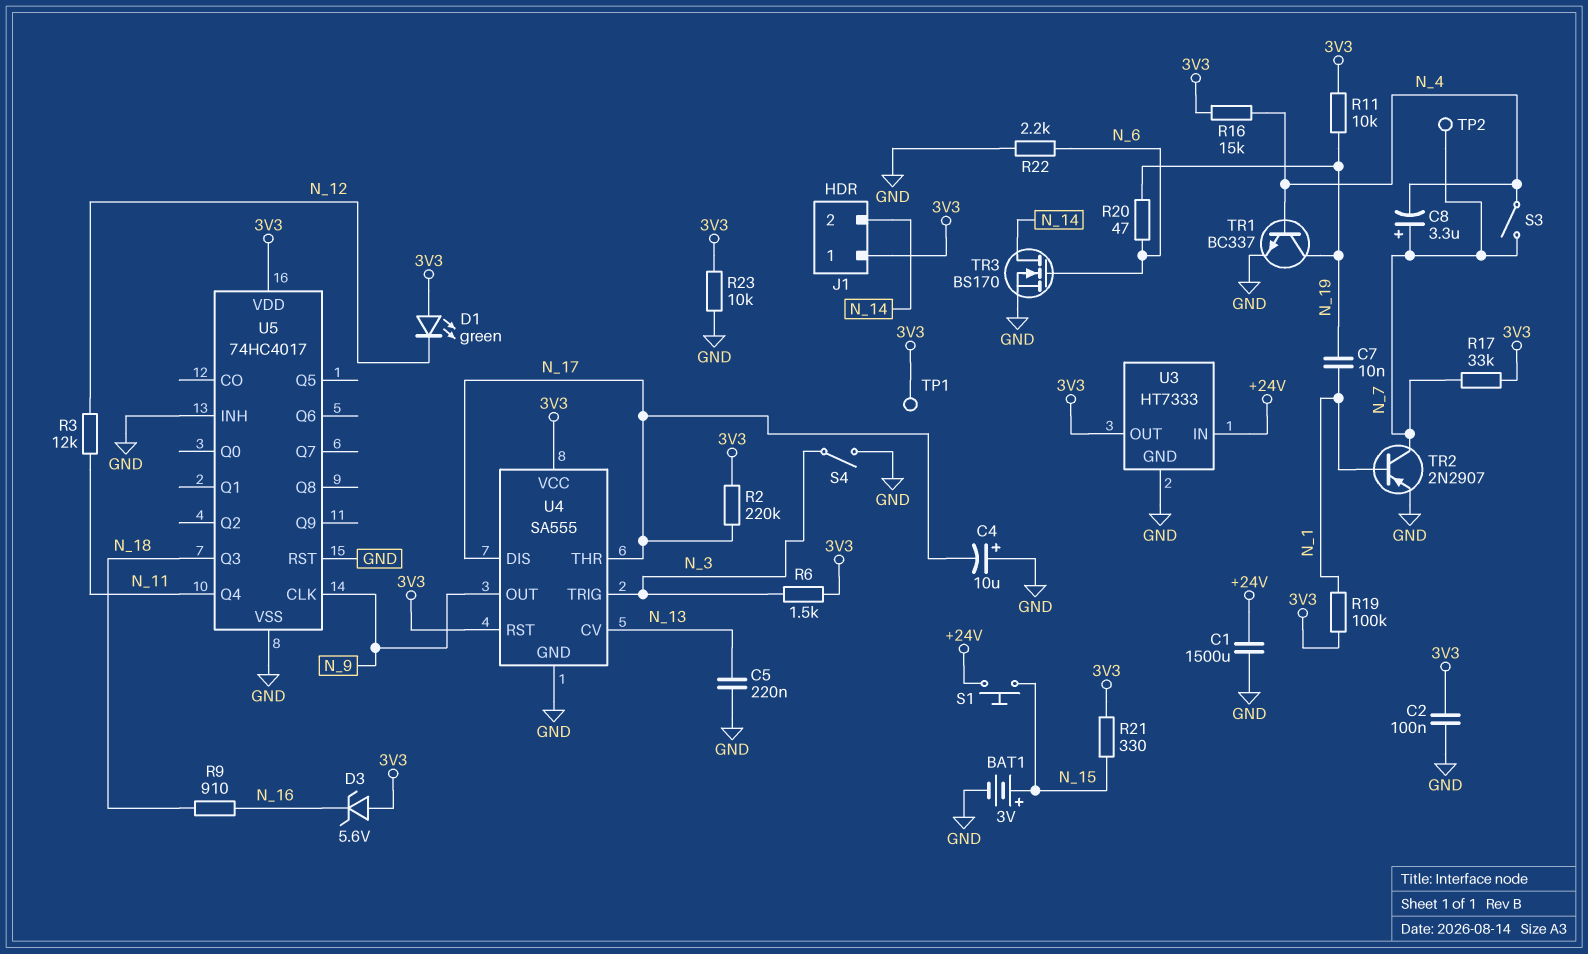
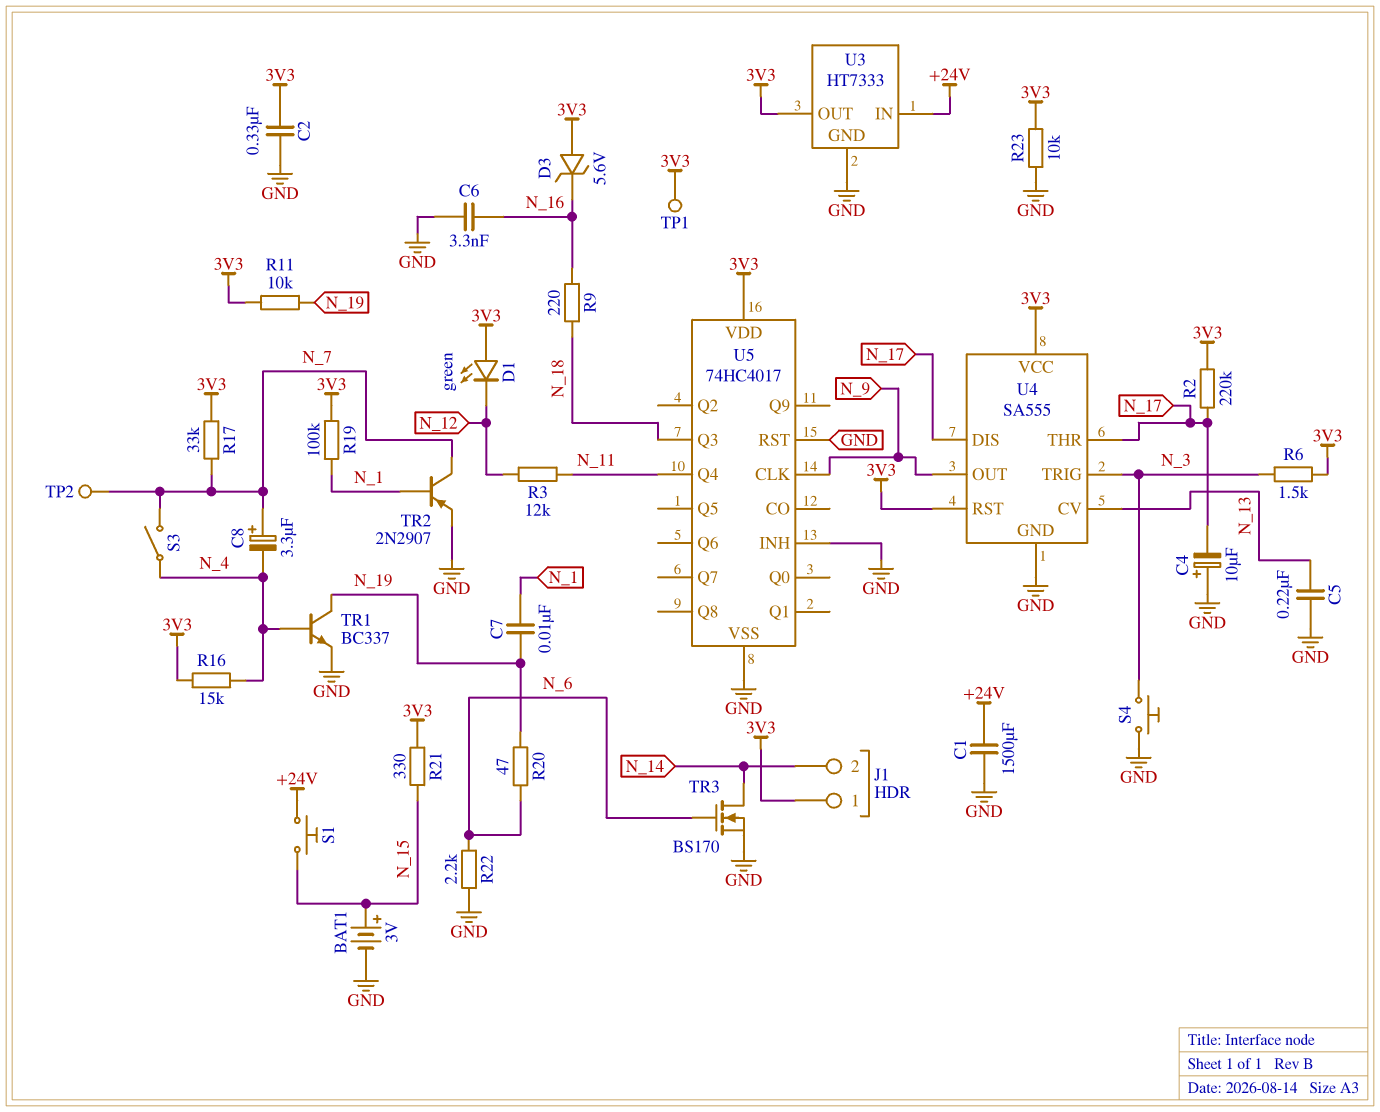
C2: 100nF (3V3, GND) -> 330nF (3V3, GND)
C6: none -> 3.3nF (GND, N_16)
R9: 910 (N_16, N_18) -> 220 (N_16, N_18)
S4: switch (GND, N_3) -> button (GND, N_3)

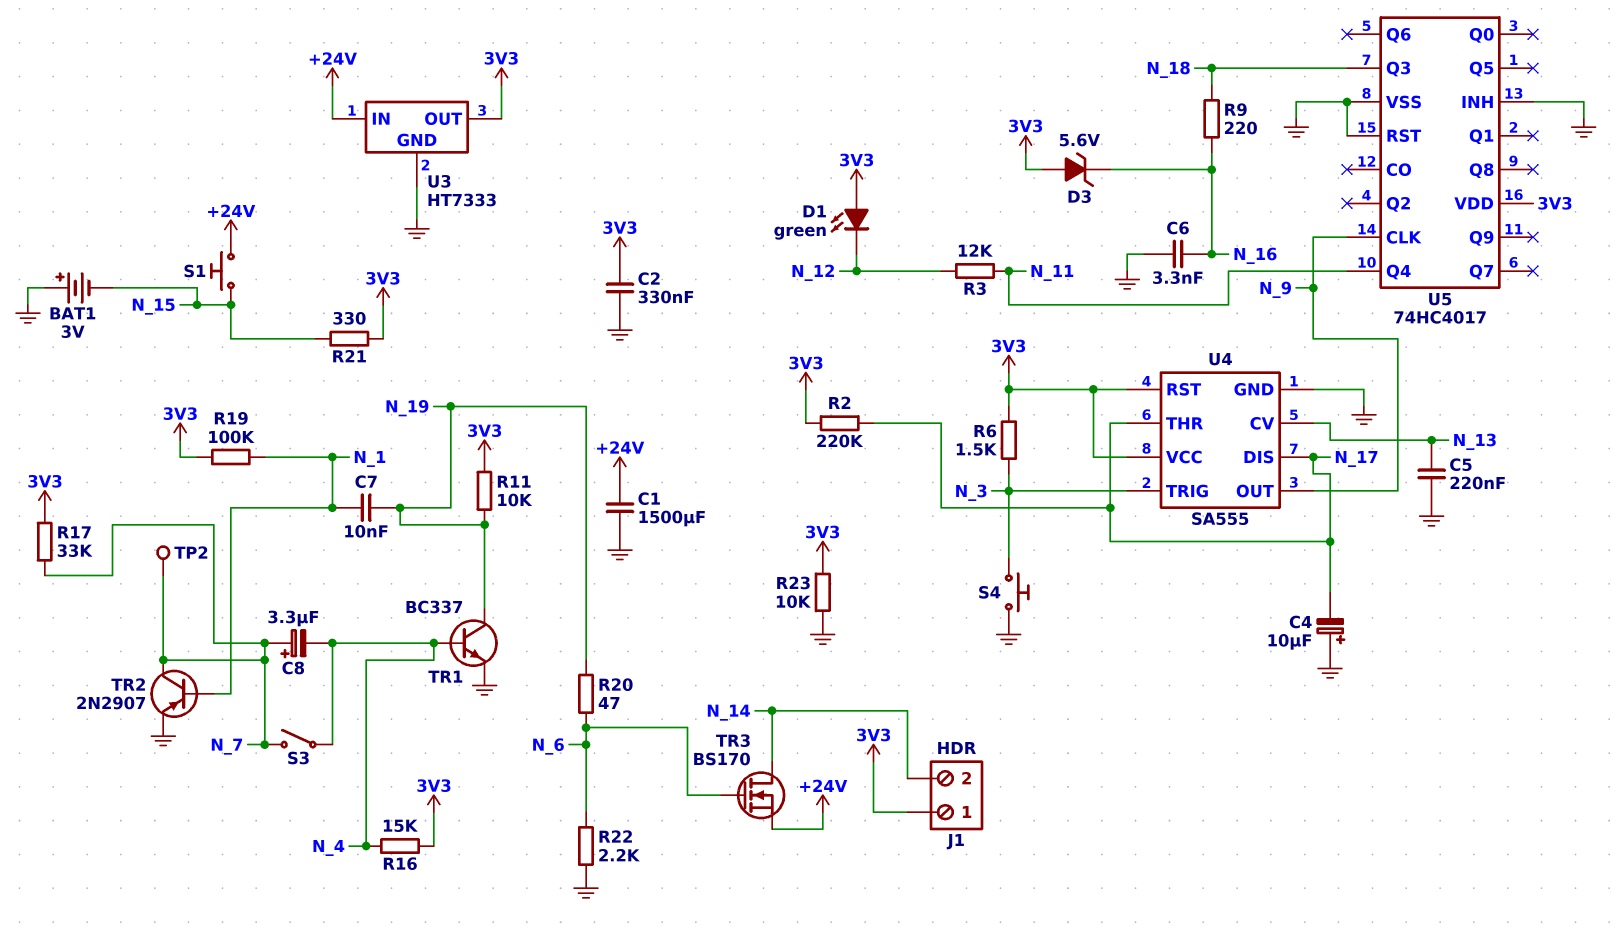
BAT1: 3V (plus N_15, minus GND) -> 3V (plus GND, minus N_15)
TP1: test point (3V3) -> none
TR3: NMOS BS170 (G N_6, D N_14, S GND) -> NMOS BS170 (G N_6, D N_14, S +24V)

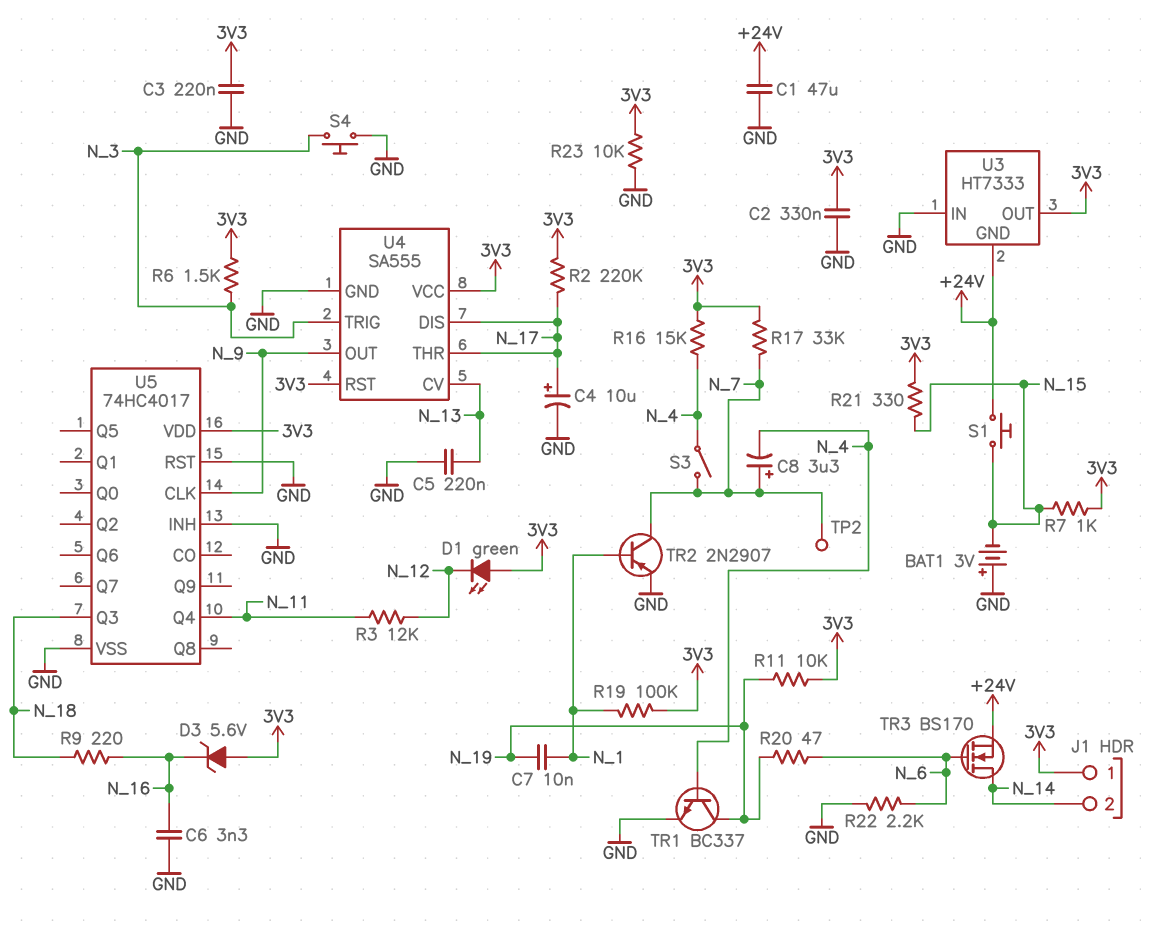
C1: 1500uF (+24V, GND) -> 47uF (+24V, GND)
C3: none -> 220nF (3V3, GND)
C4: 10uF (plus GND, minus N_17) -> 10uF (plus N_17, minus GND)
R7: none -> 1k (3V3, N_15)
U3 pin GND: GND -> +24V
U3 pin IN: +24V -> GND

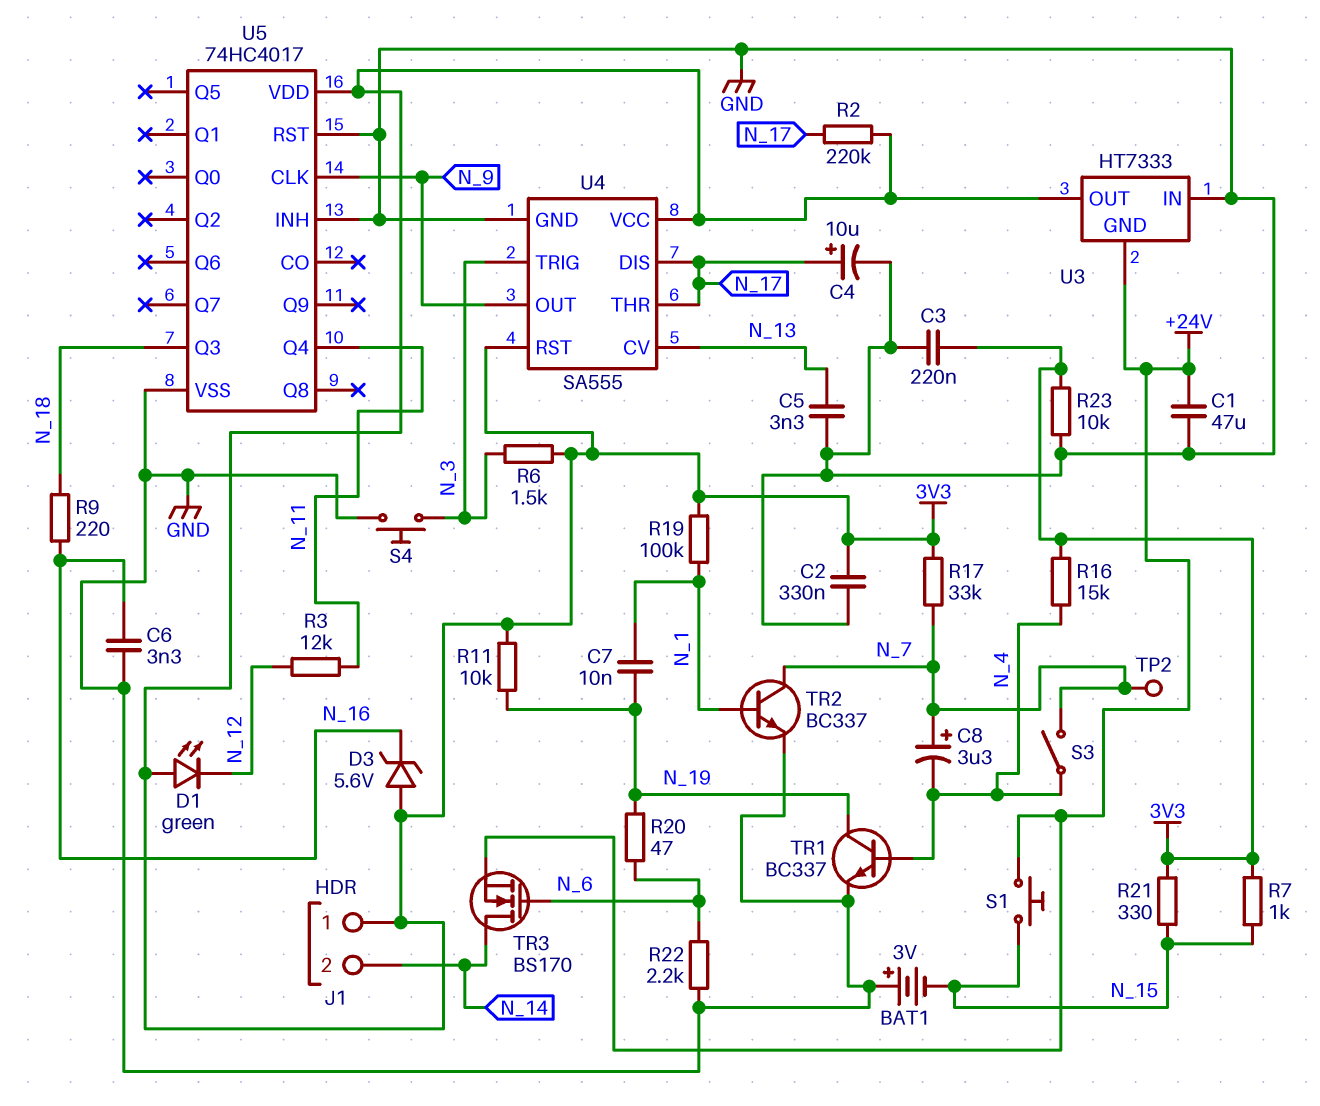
C5: 220nF (GND, N_13) -> 3.3nF (GND, N_13)
TR2: PNP 2N2907 (B N_1, C N_7, E GND) -> NPN BC337 (B N_1, C N_7, E GND)

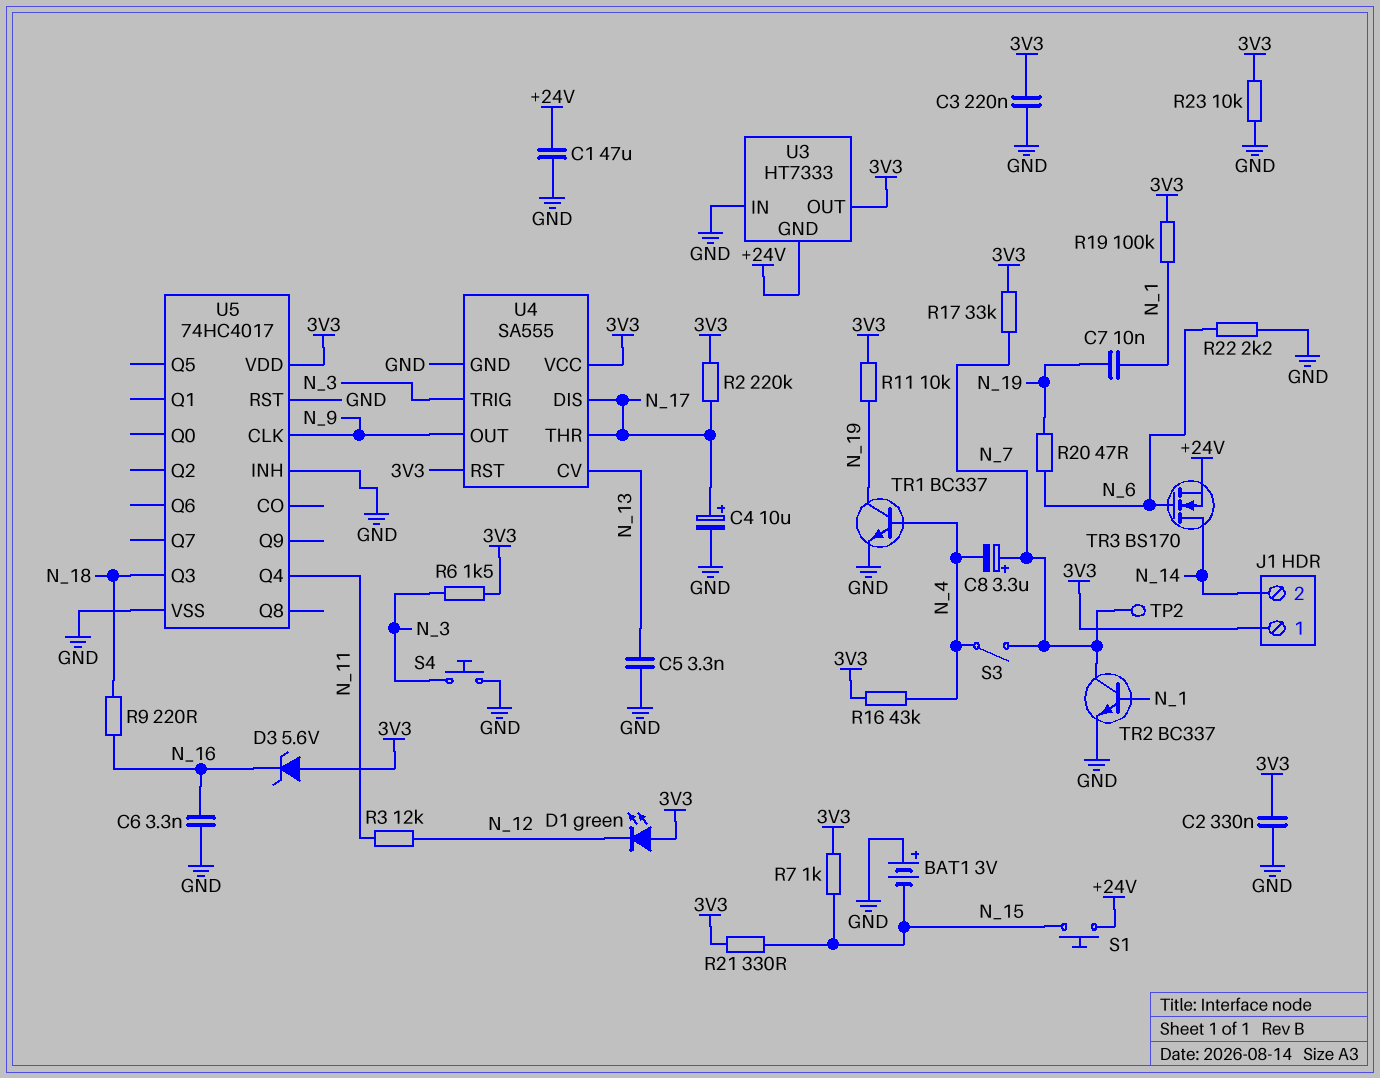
R16: 15k (3V3, N_4) -> 43k (3V3, N_4)

